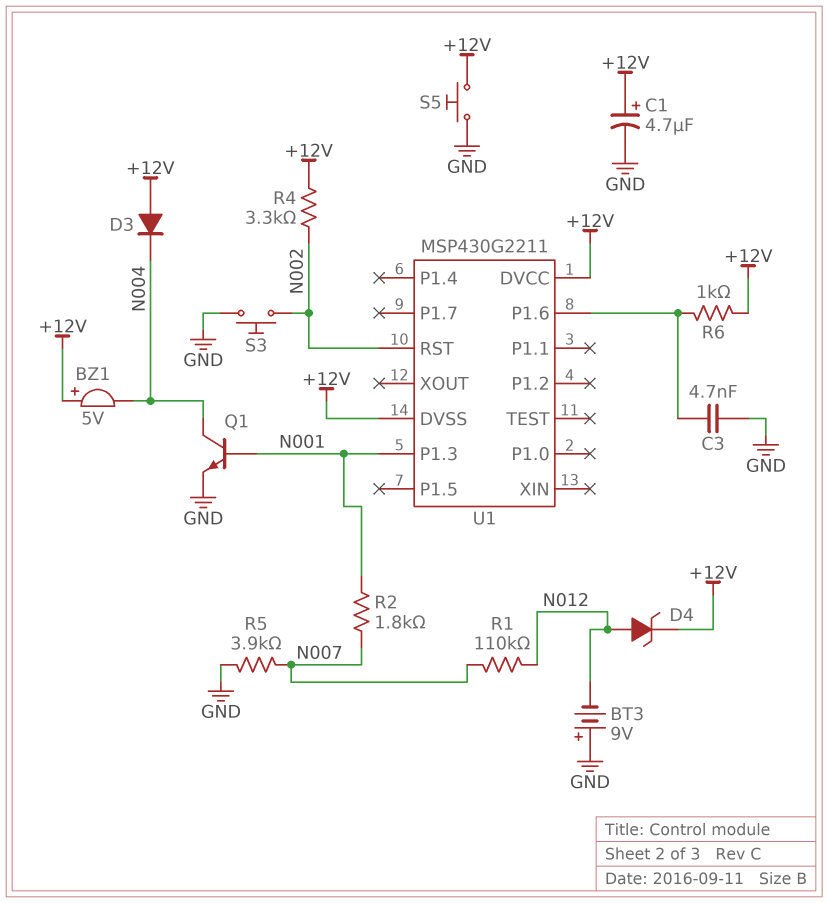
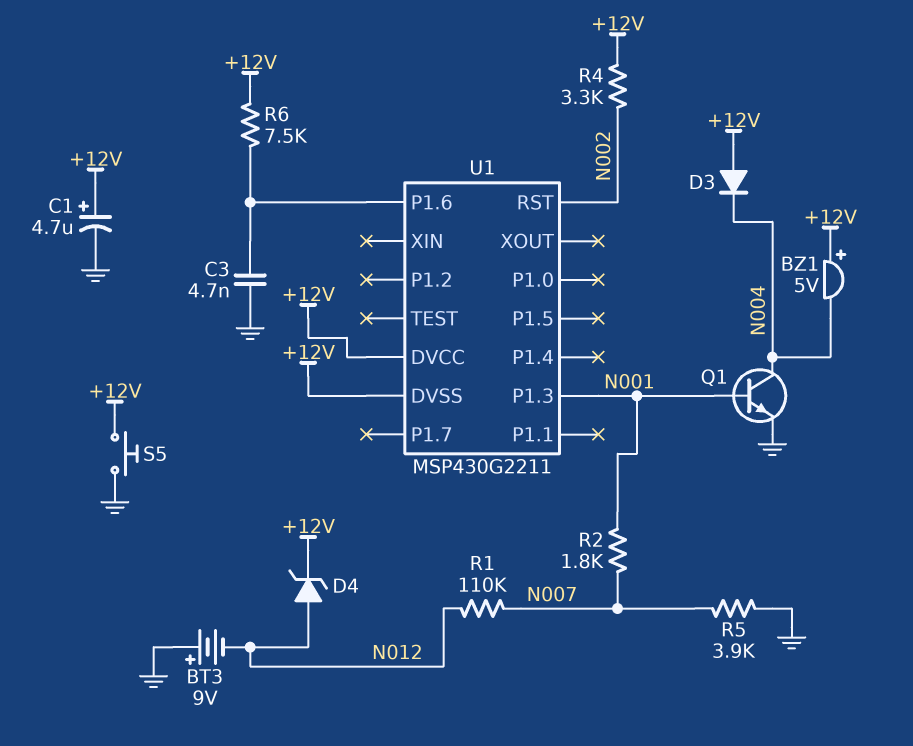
R6: 1k (+12V, U1/P1.6) -> 7.5k (+12V, U1/P1.6)
S3: button (GND, N002) -> none

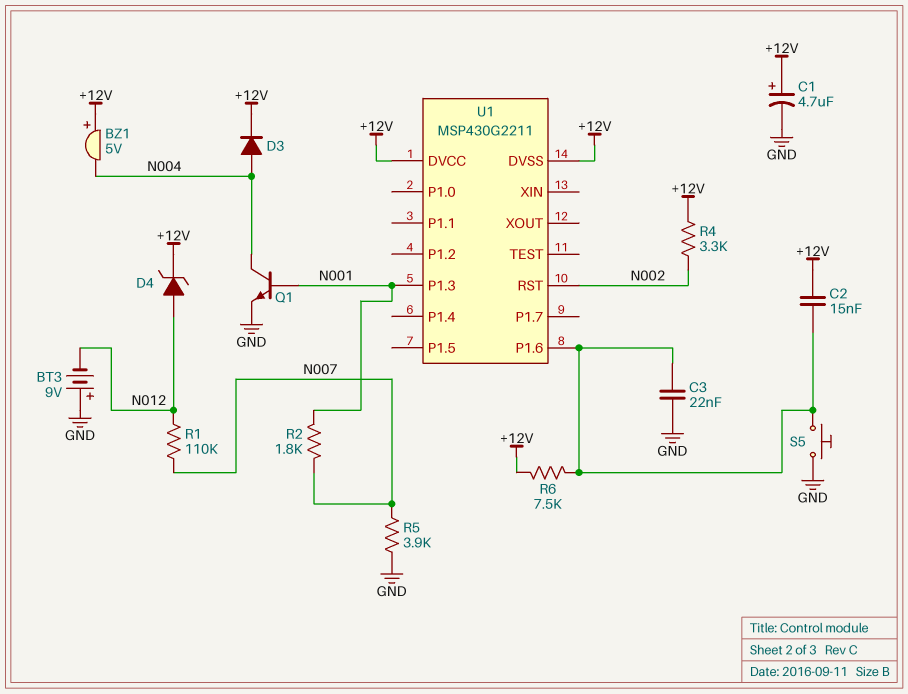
C2: none -> 15nF (+12V, U1/P1.6)
C3: 4.7nF (GND, U1/P1.6) -> 22nF (GND, U1/P1.6)
D3: diode (A +12V, K N004) -> diode (A N004, K +12V)
S5: button (+12V, GND) -> button (GND, U1/P1.6)

